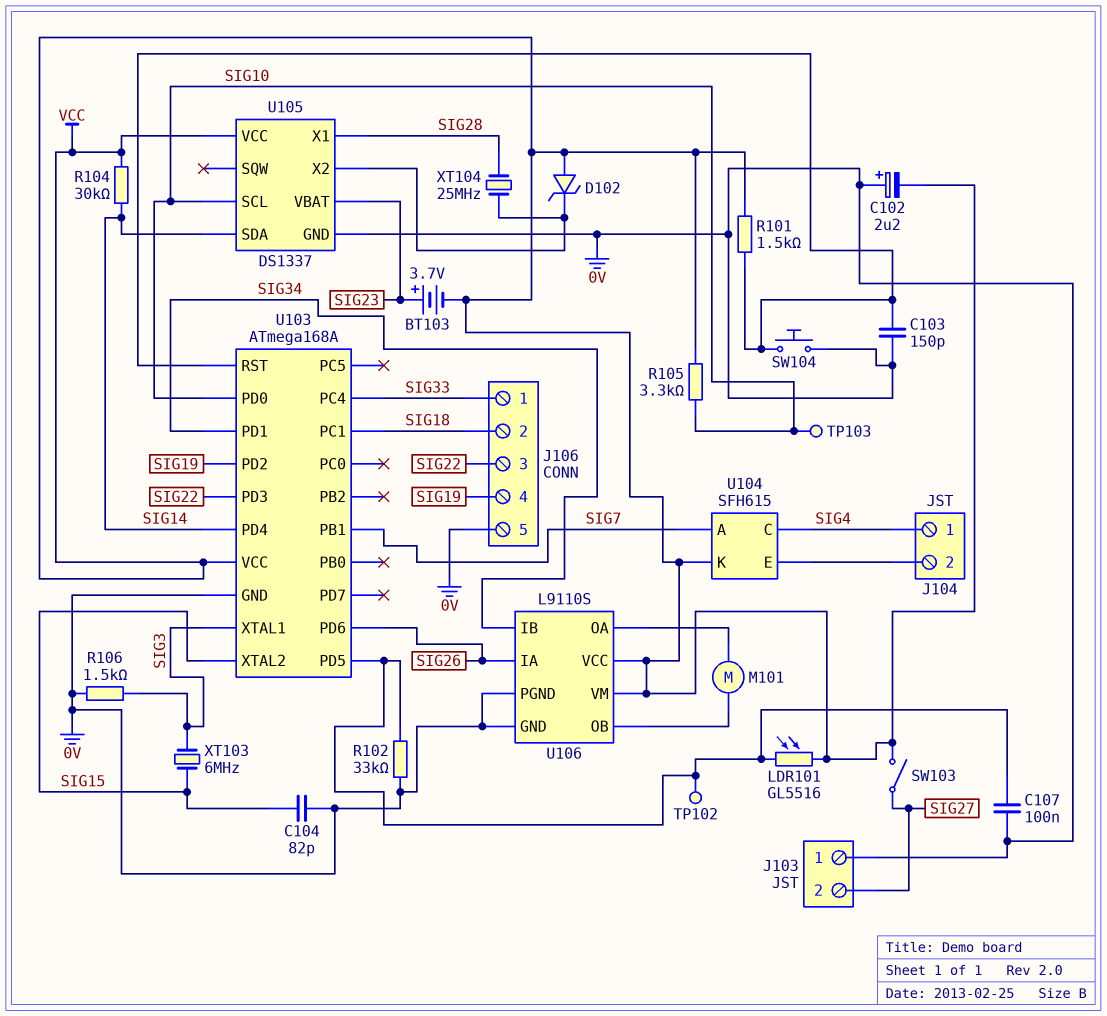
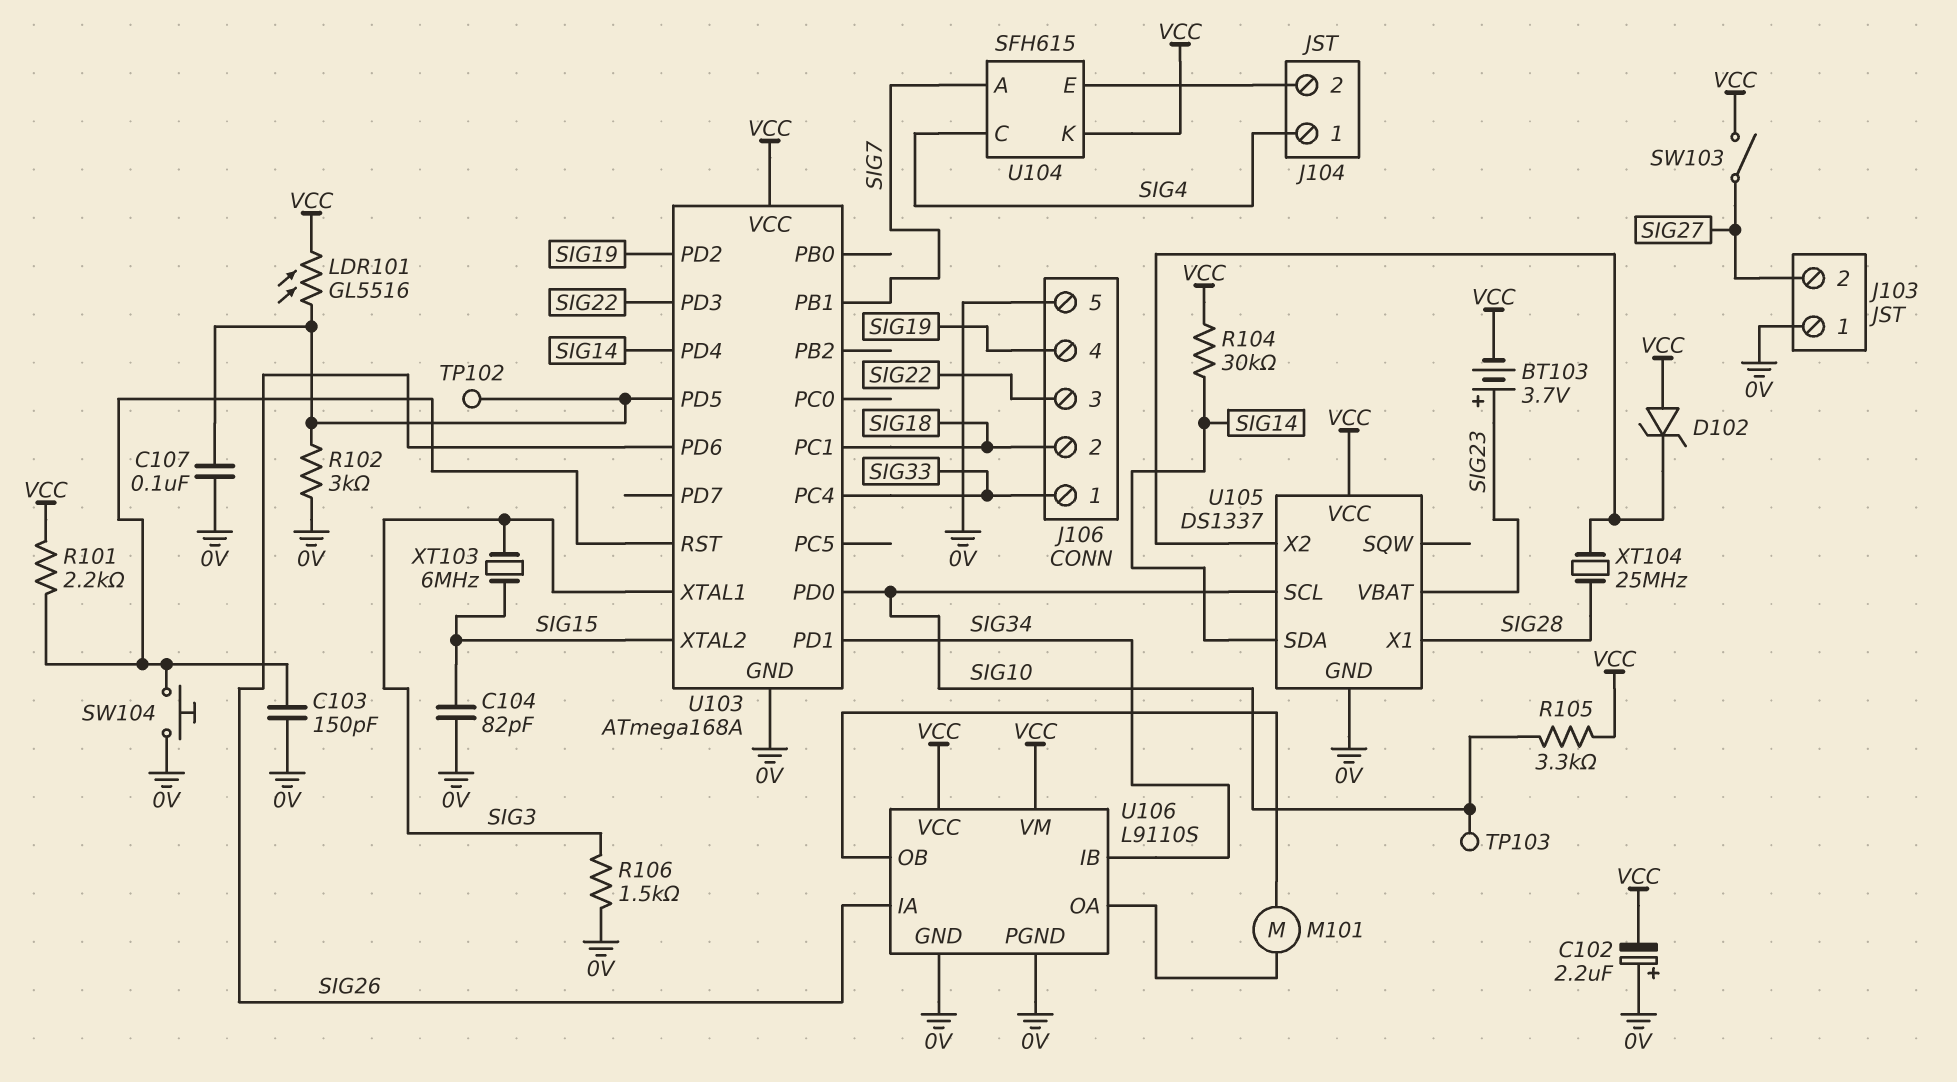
R101: 1.5k (U103/RST, VCC) -> 2.2k (U103/RST, VCC)
R102: 33k (0V, U103/PD5) -> 3k (0V, U103/PD5)

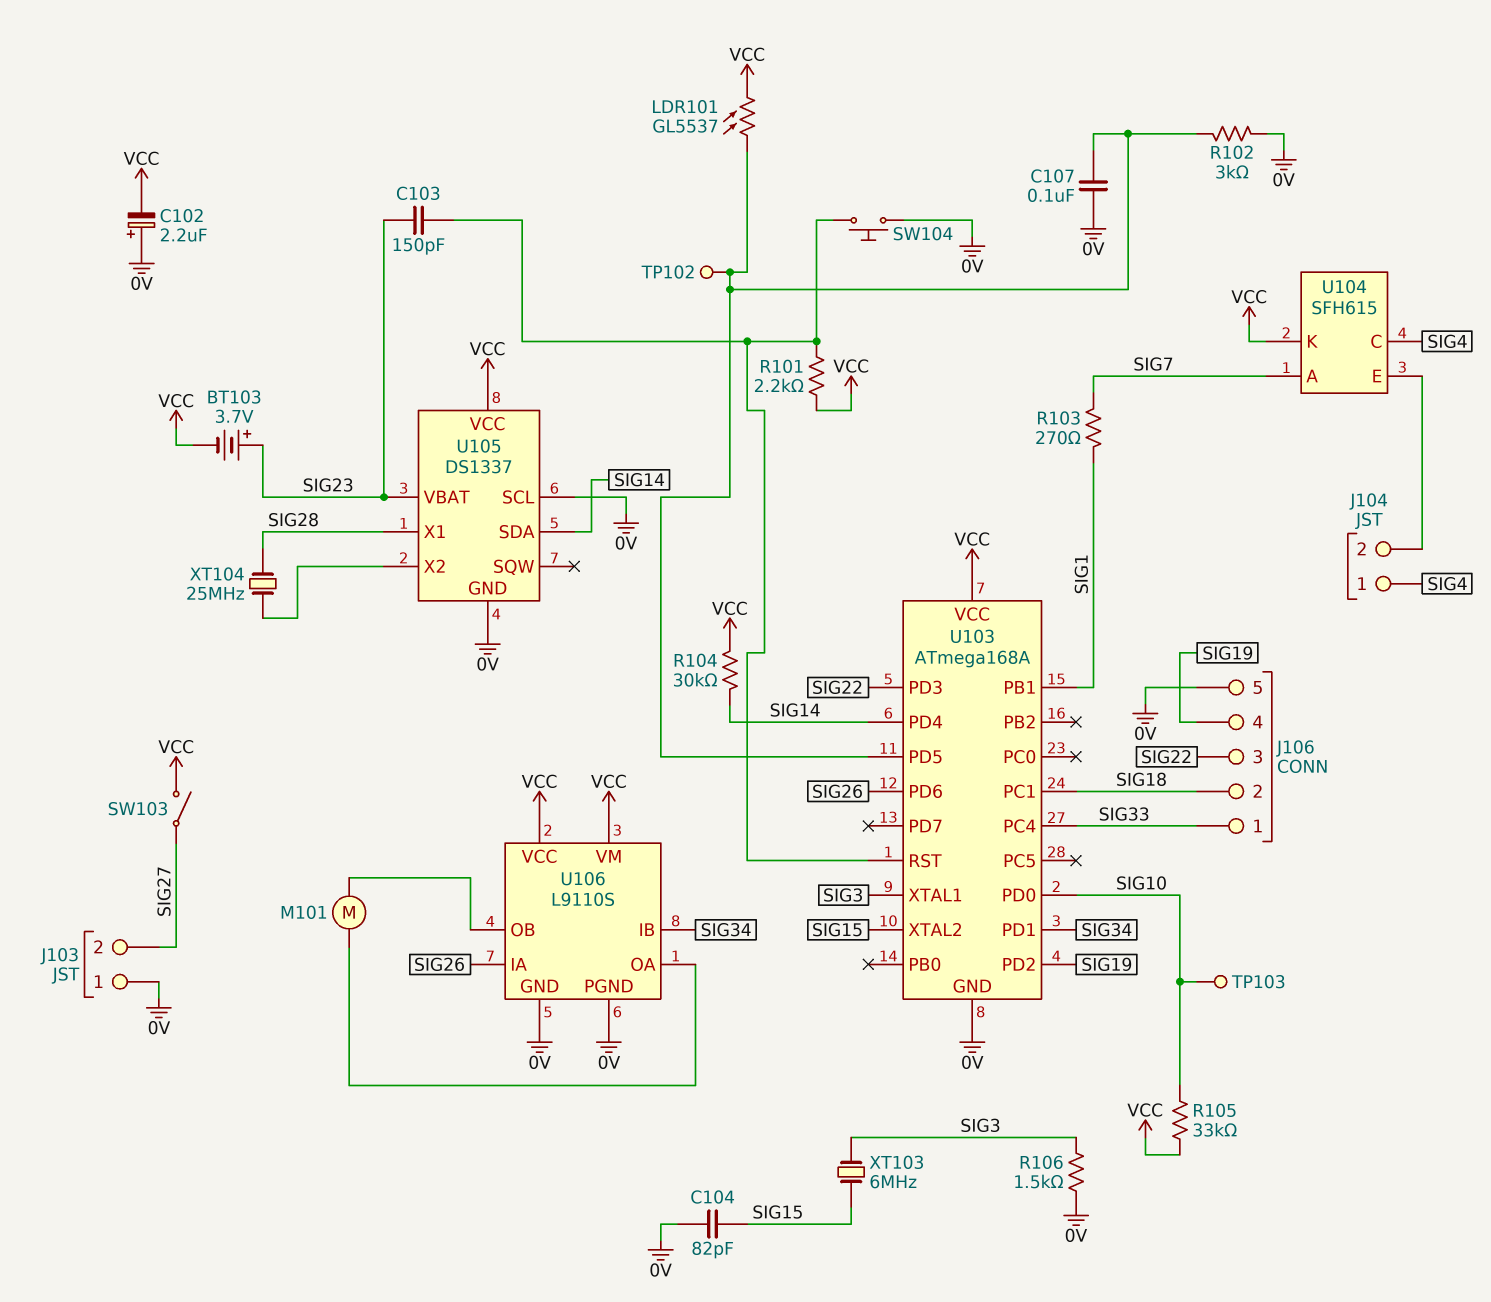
C103: 150pF (0V, U103/RST) -> 150pF (SIG23, U103/RST)
D102: zener (A VCC, K U105/X2) -> none
LDR101: GL5516 (U103/PD5, VCC) -> GL5537 (U103/PD5, VCC)
R103: none -> 270 (SIG1, SIG7)
R105: 3.3k (SIG10, VCC) -> 33k (SIG10, VCC)
U103 pin PB1: SIG7 -> SIG1
U105 pin SCL: SIG10 -> 0V

